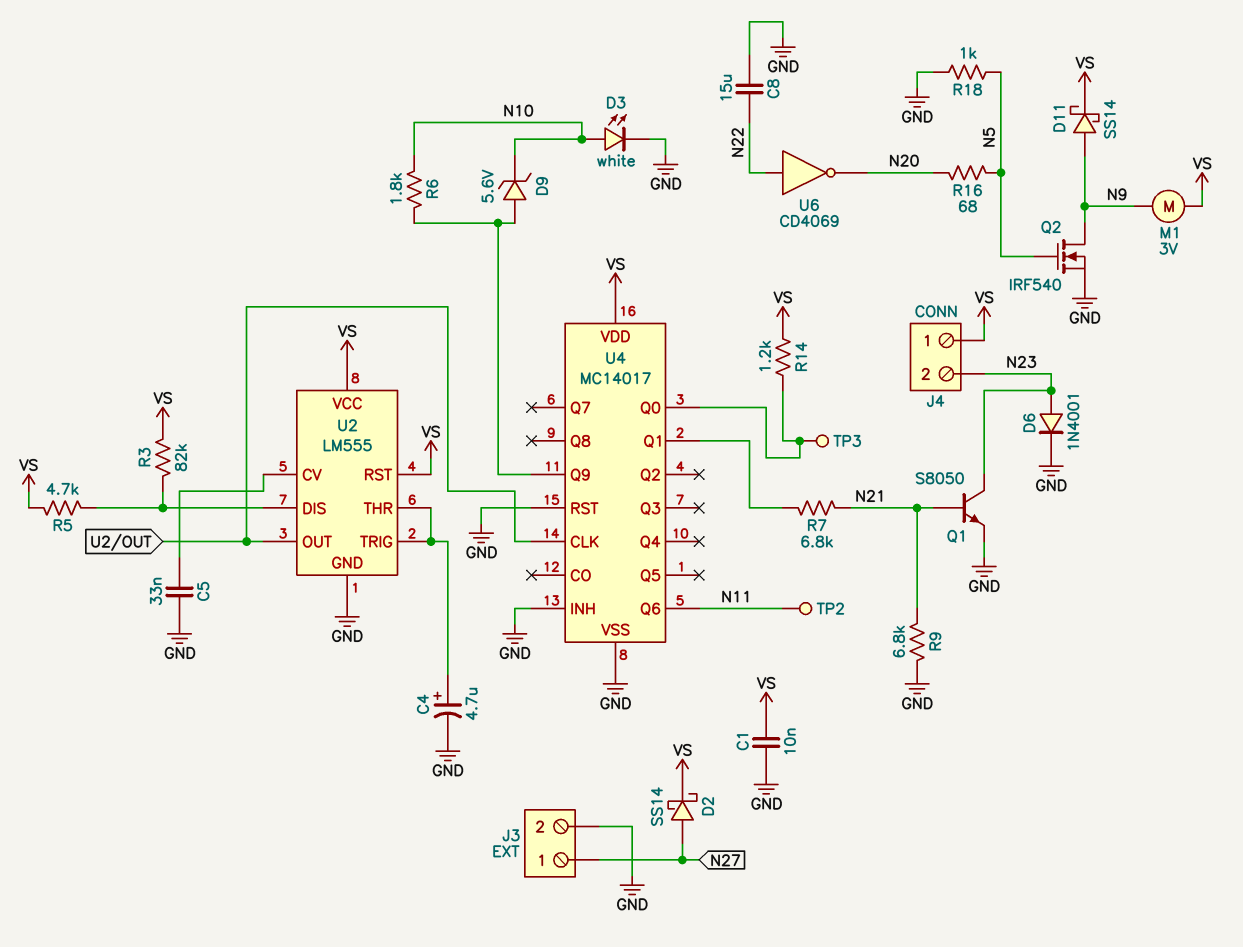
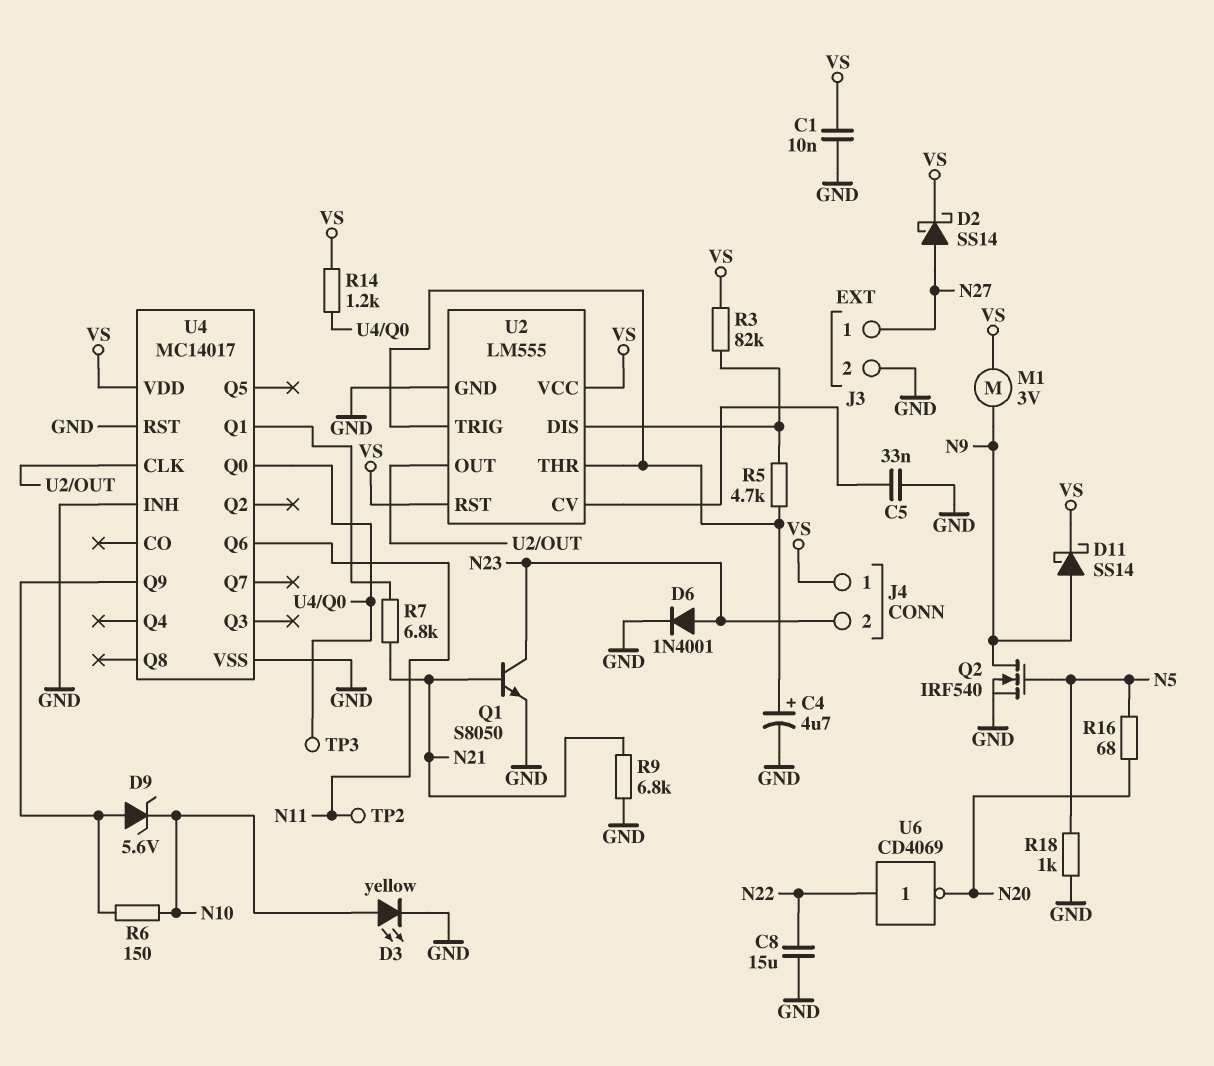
D3: LED white (A N10, K GND) -> LED yellow (A N10, K GND)
R5: 4.7k (U2/DIS, VS) -> 4.7k (U2/DIS, U2/THR)
R6: 1.8k (N10, U4/Q9) -> 150 (N10, U4/Q9)

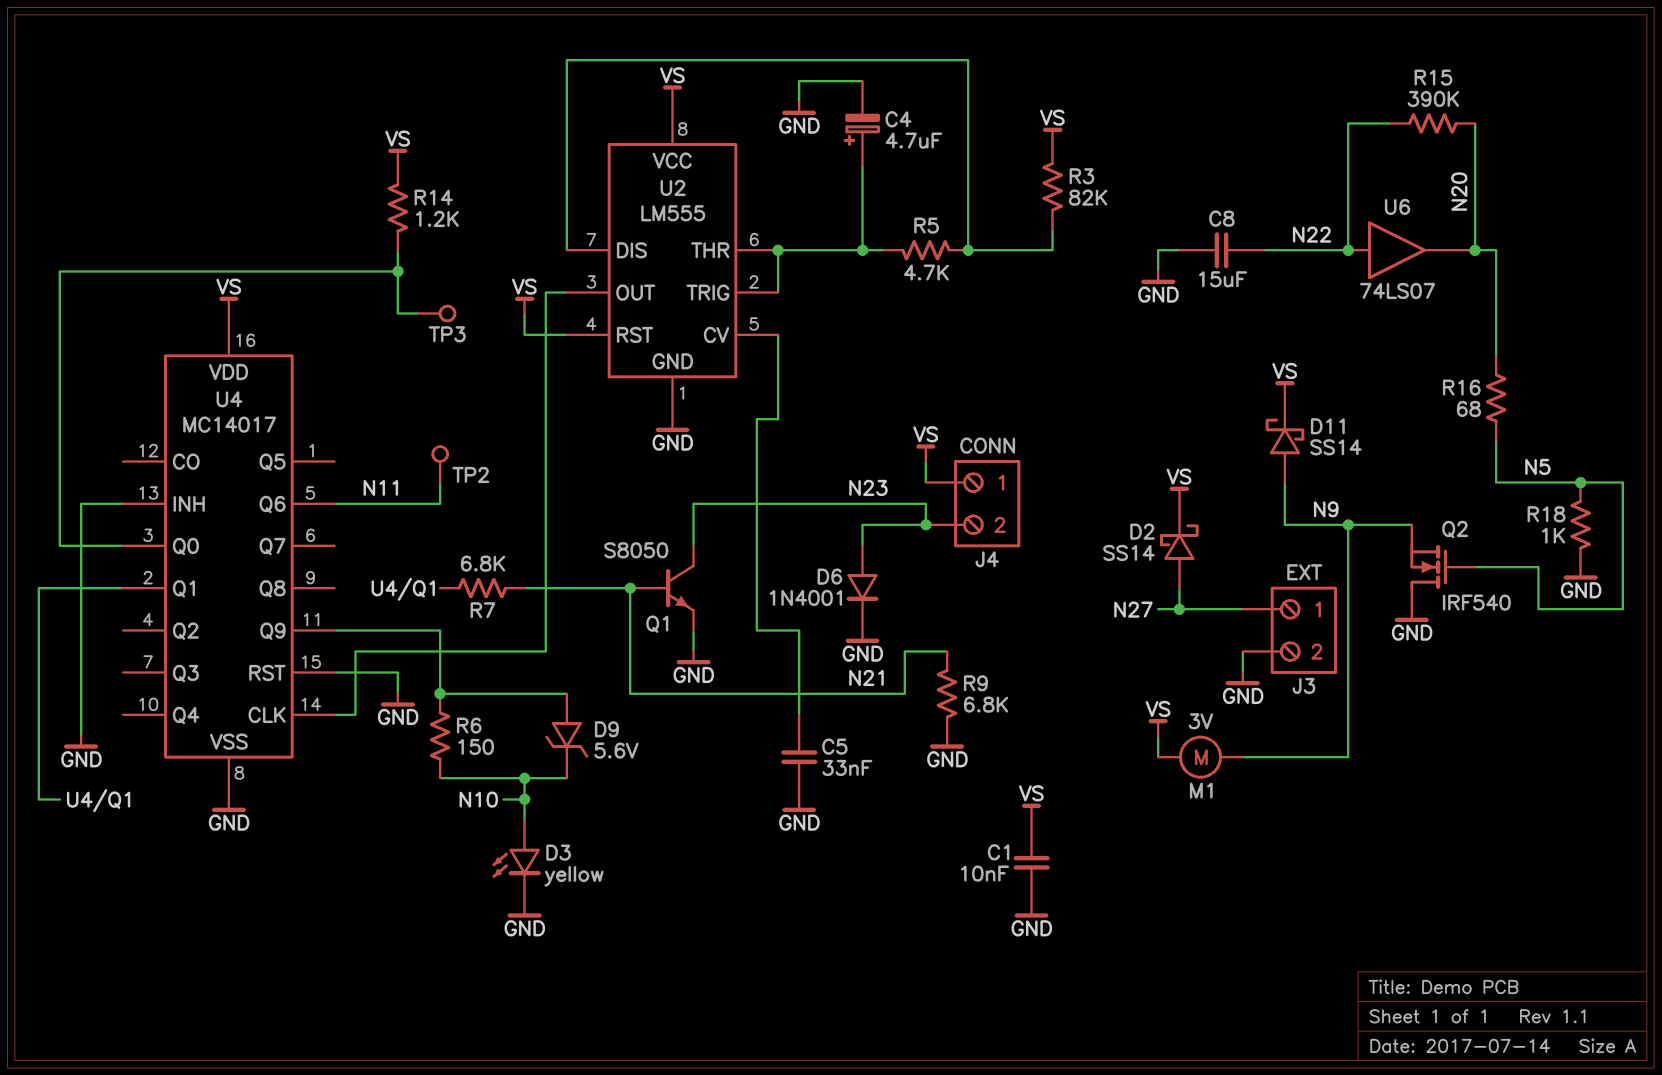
Q2: NMOS IRF540 (G N5, D N9, S GND) -> NMOS IRF540 (G N5, D GND, S N9)
R15: none -> 390k (N20, N22)
U6: NOT CD4069 (in N22, out N20) -> buffer 74LS07 (in N22, out N20)

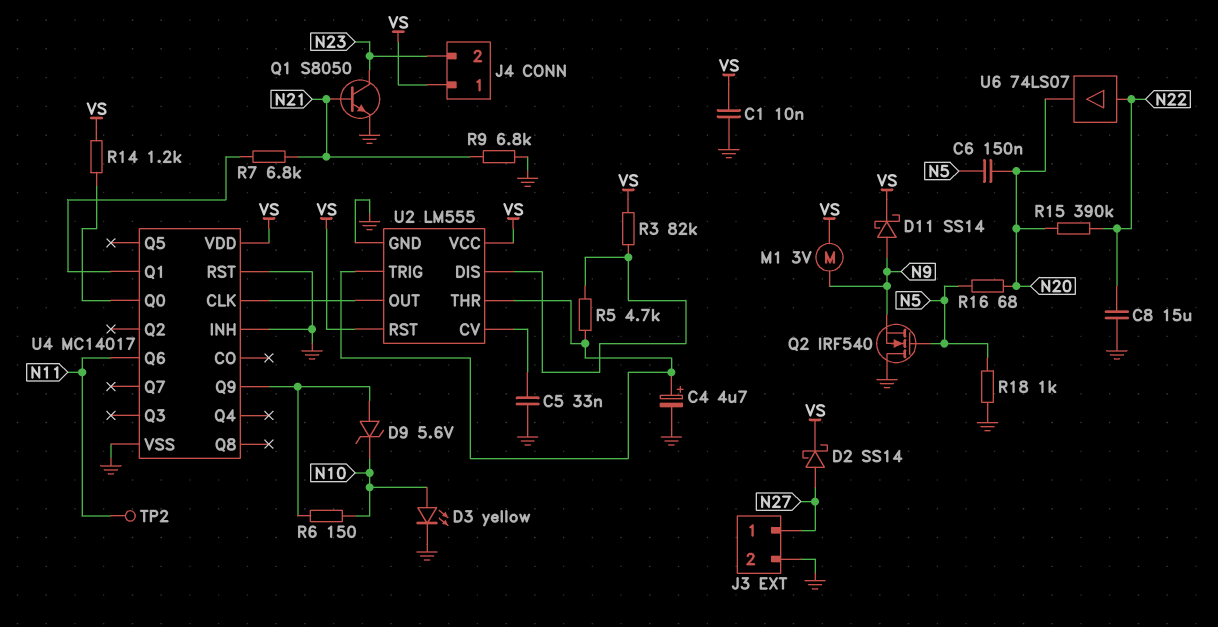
C6: none -> 150nF (N5, N20)
D6: diode 1N4001 (A N23, K GND) -> none
TP3: test point (U4/Q0) -> none

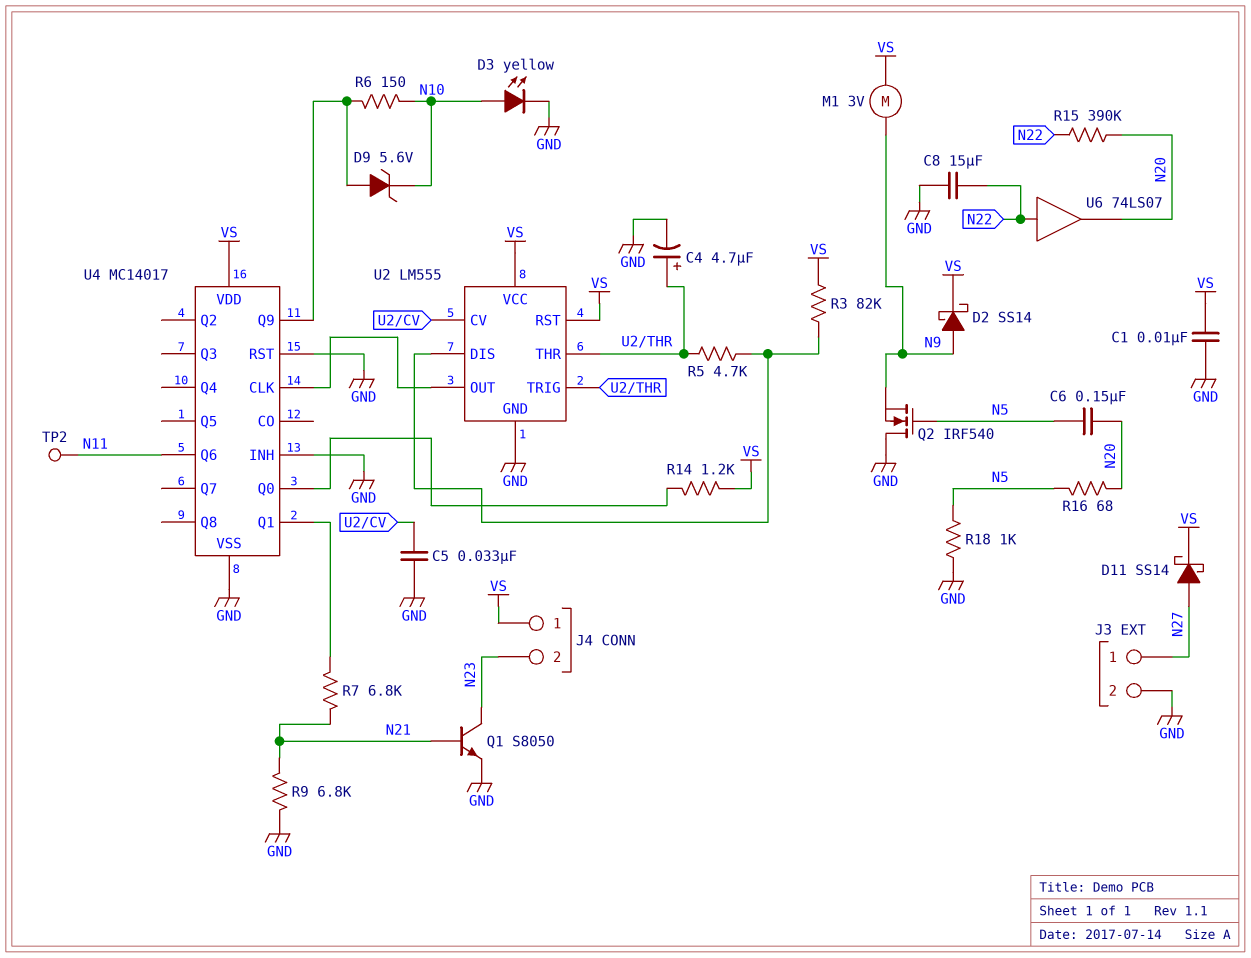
D2: schottky SS14 (A N27, K VS) -> schottky SS14 (A N9, K VS)
D11: schottky SS14 (A N9, K VS) -> schottky SS14 (A N27, K VS)

